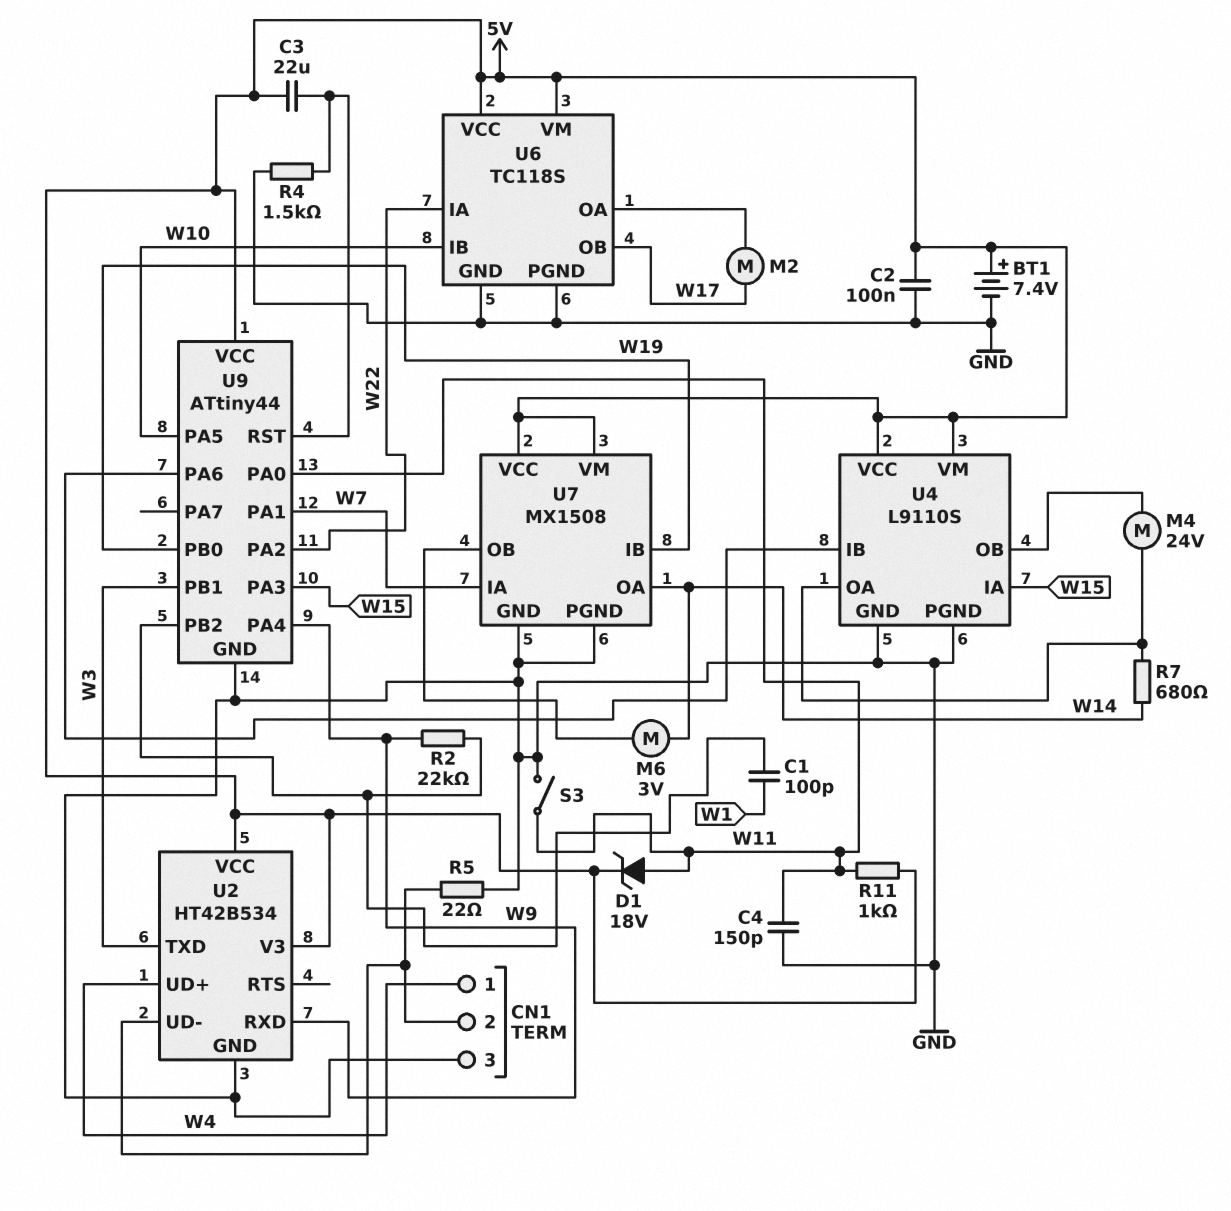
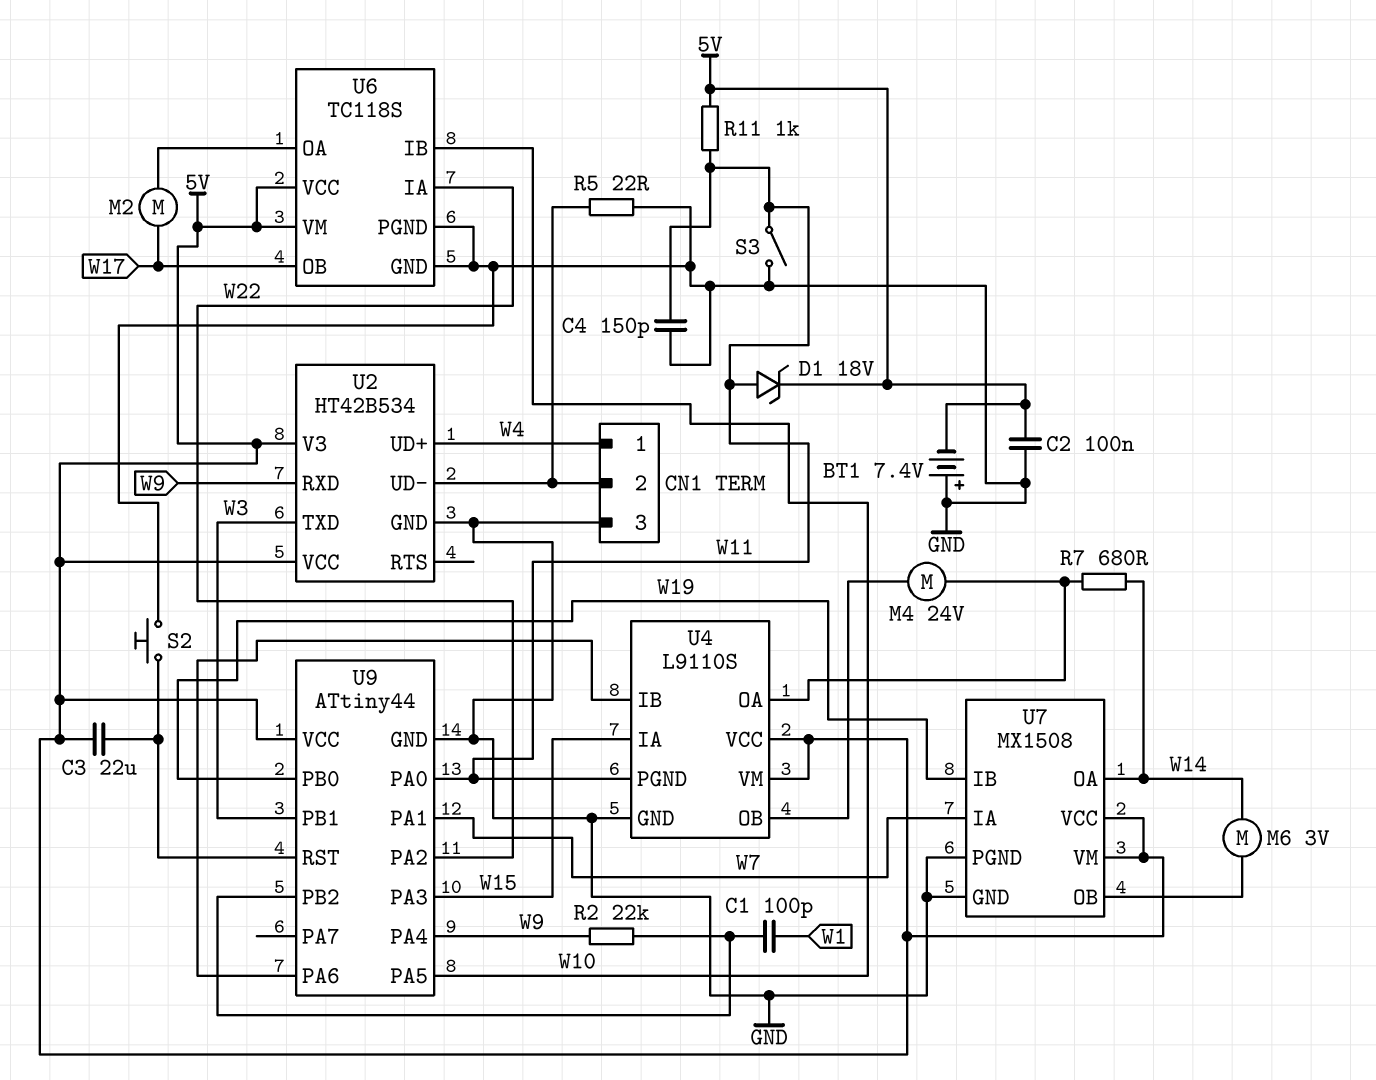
BT1: 7.4V (plus 5V, minus GND) -> 7.4V (plus GND, minus 5V)
R4: 1.5k (GND, U9/RST) -> none
S2: none -> button (GND, U9/RST)
U4 pin PGND: GND -> W11

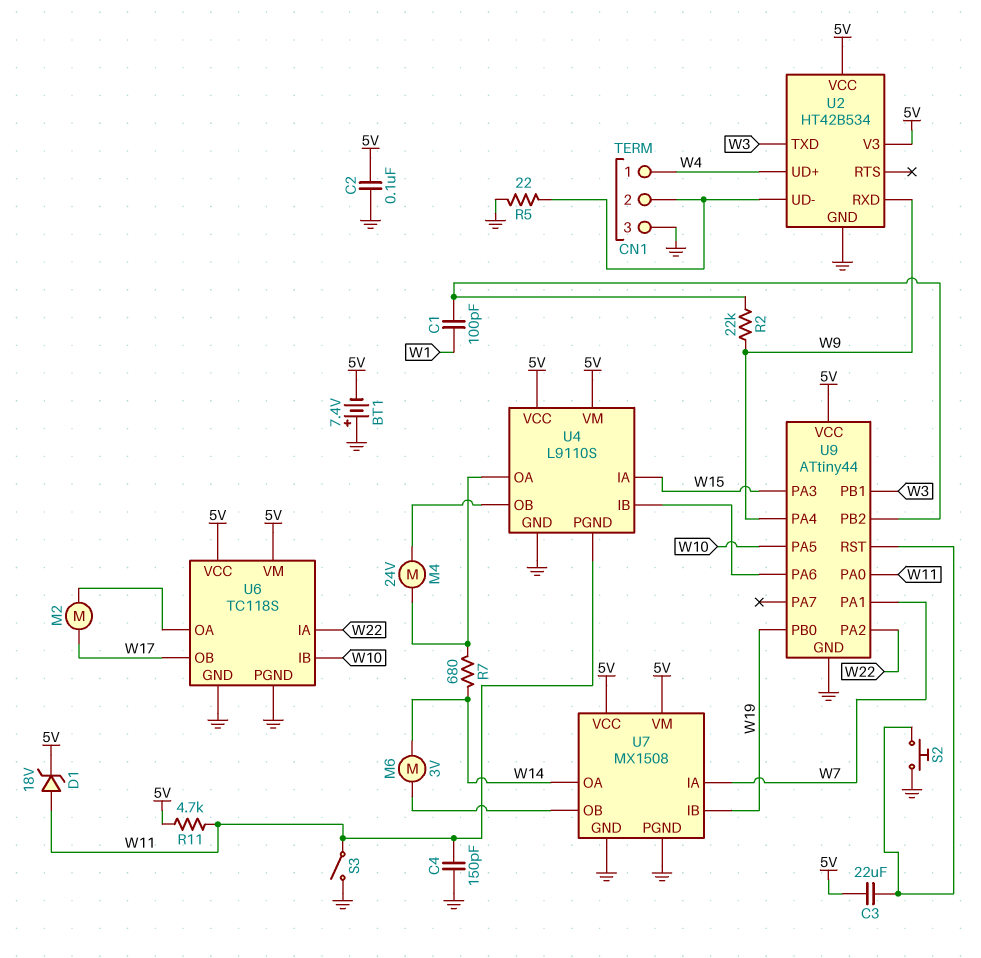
R11: 1k (5V, W11) -> 4.7k (5V, W11)

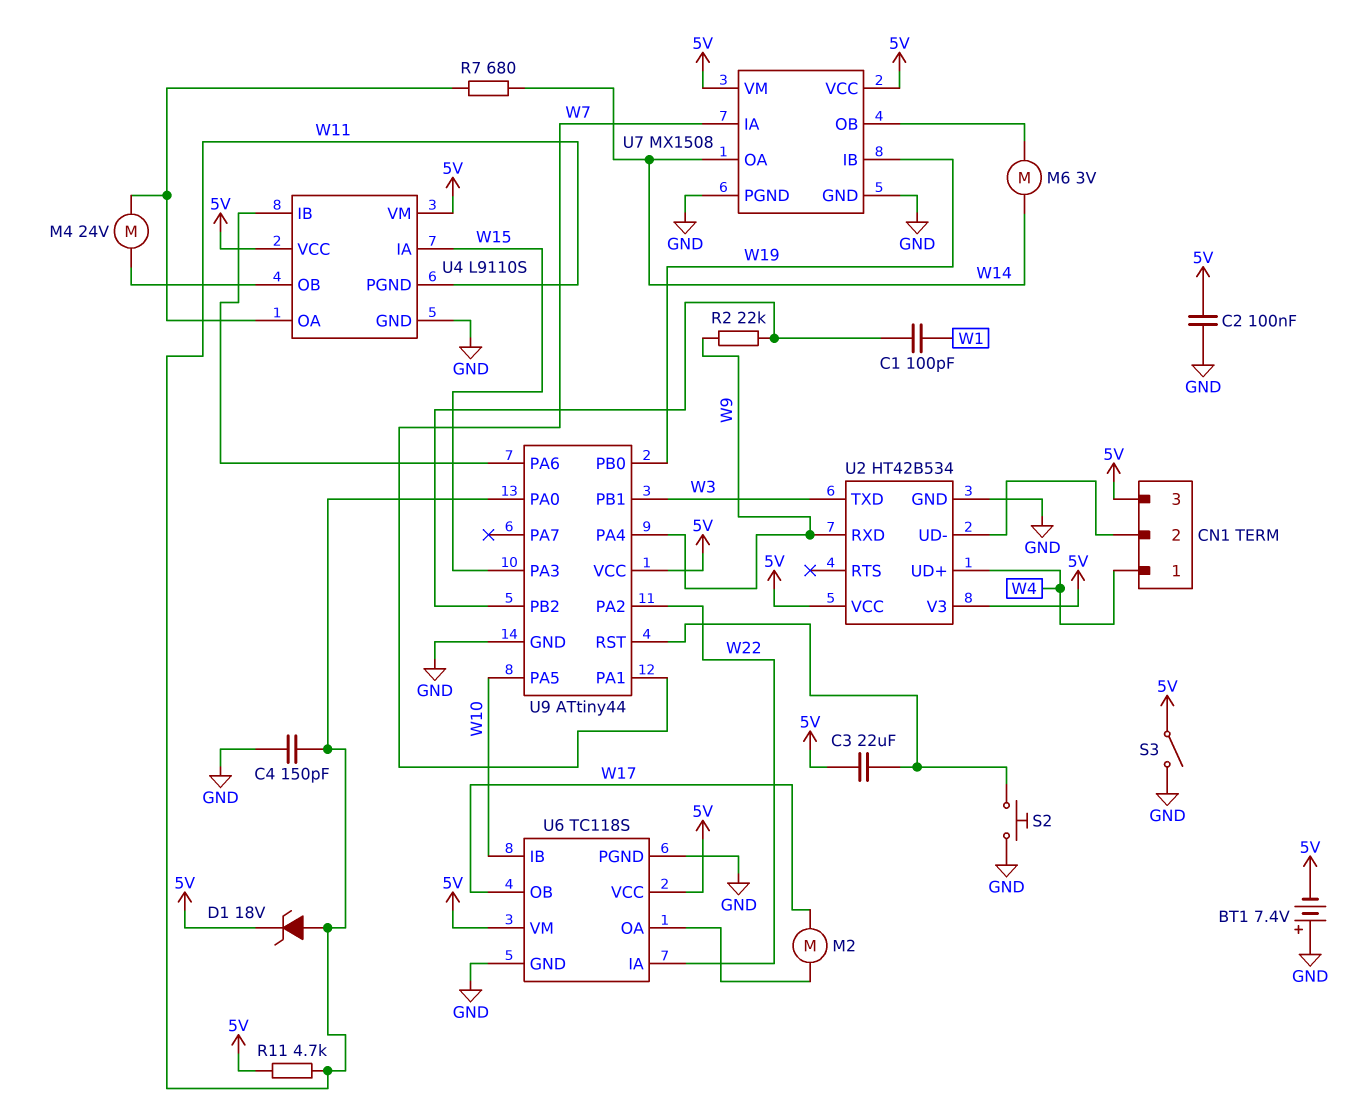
CN1 pin 3: GND -> 5V
R5: 22 (CN1/2, GND) -> none
S3: switch (GND, W11) -> switch (5V, GND)

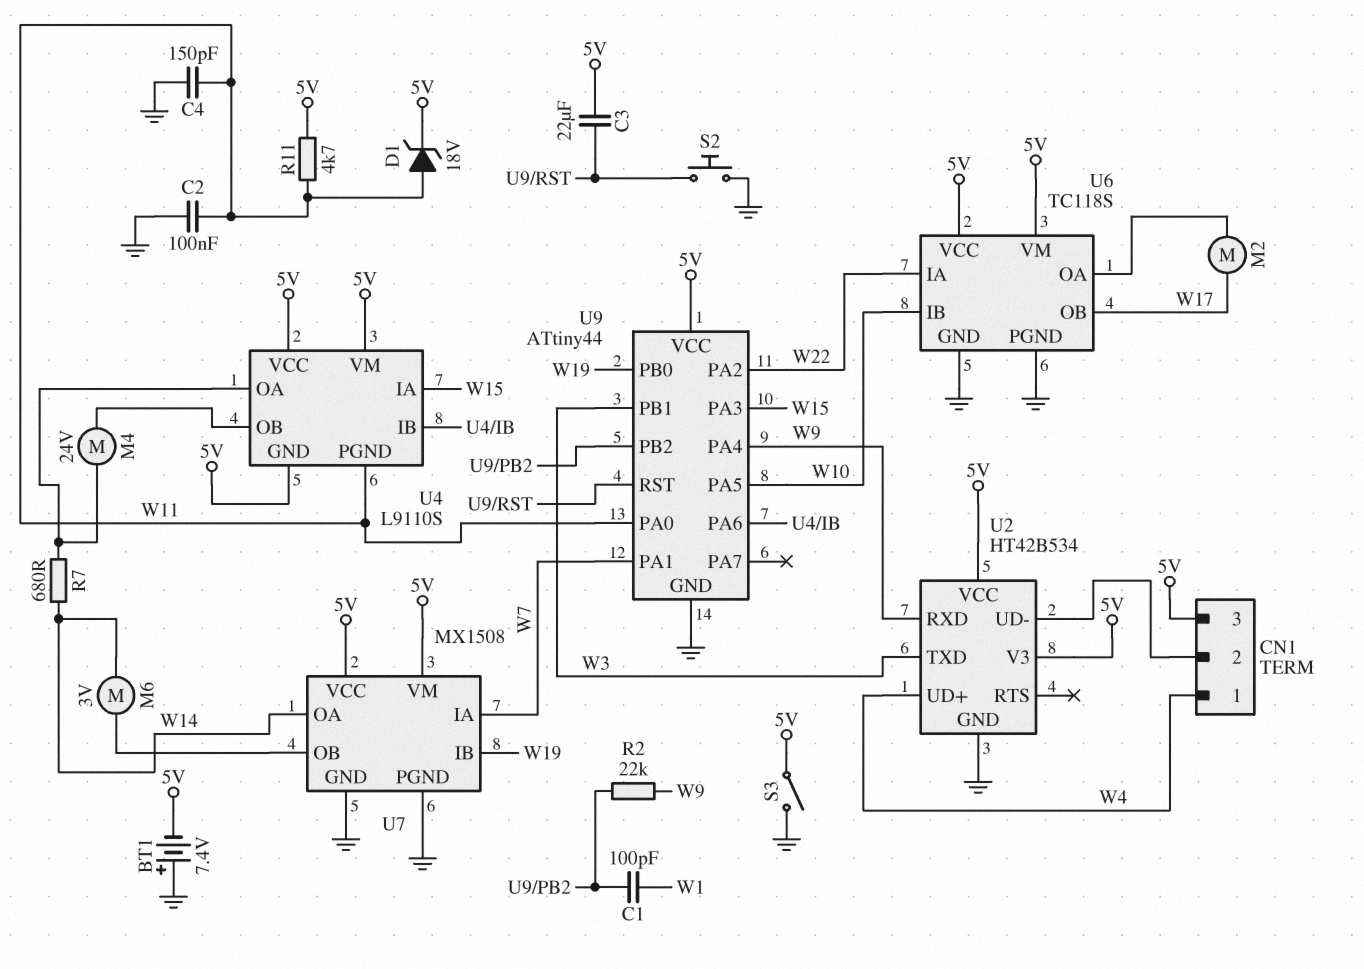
C2: 100nF (5V, GND) -> 100nF (GND, W11)
U4 pin GND: GND -> 5V

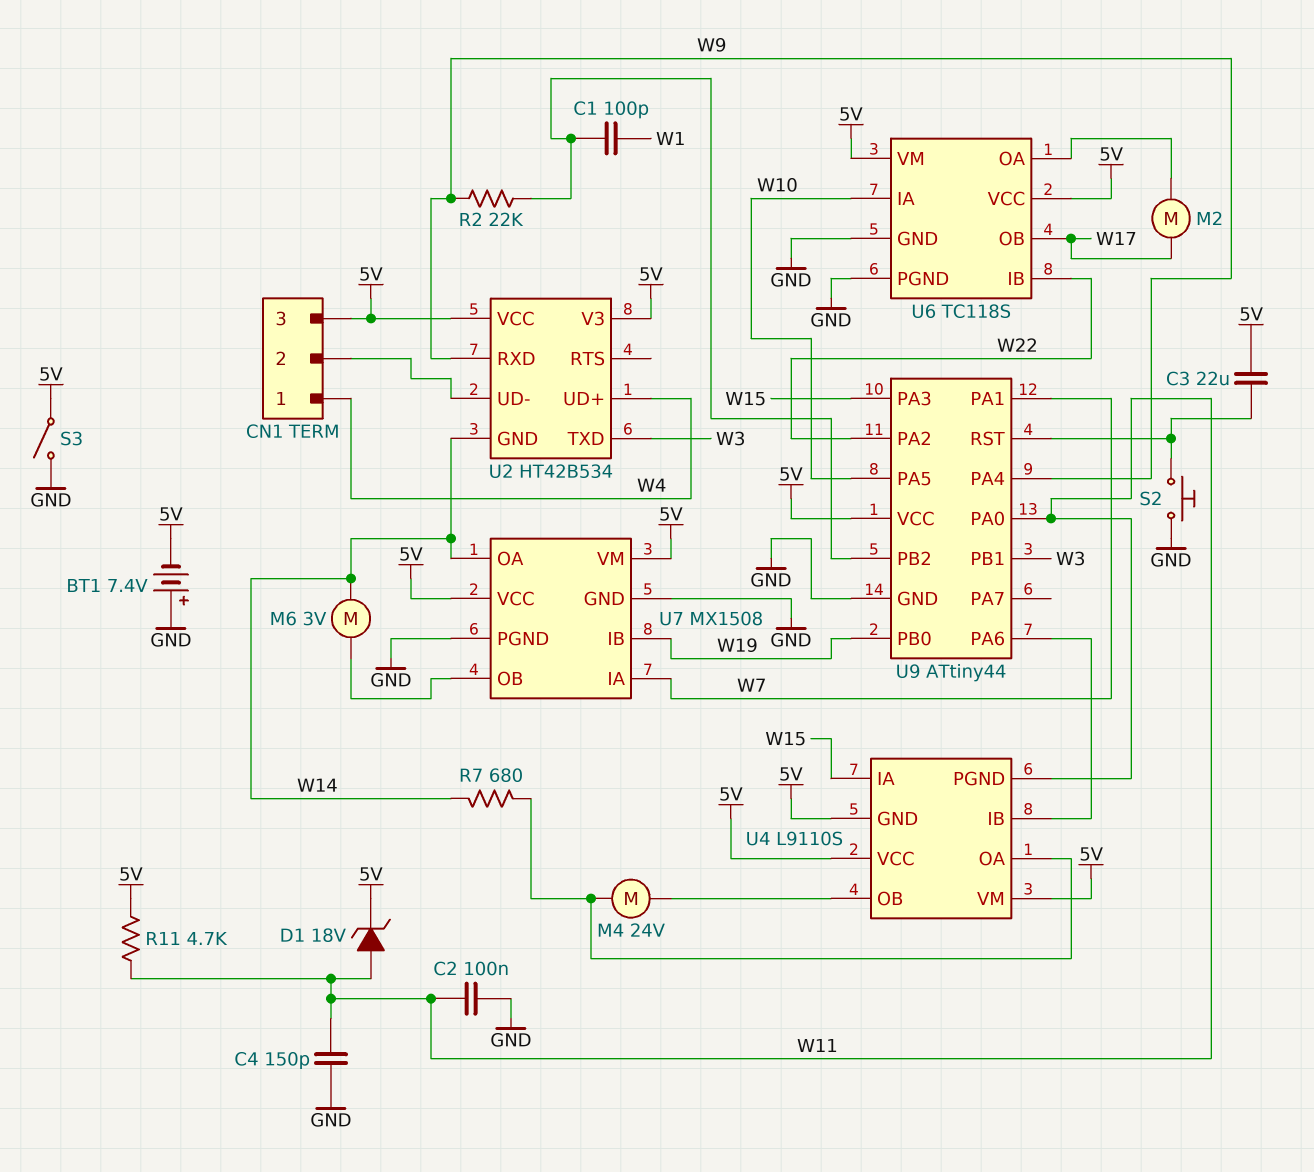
U2 pin GND: GND -> W14
U6 pin IA: W22 -> W10
U6 pin IB: W10 -> W22

